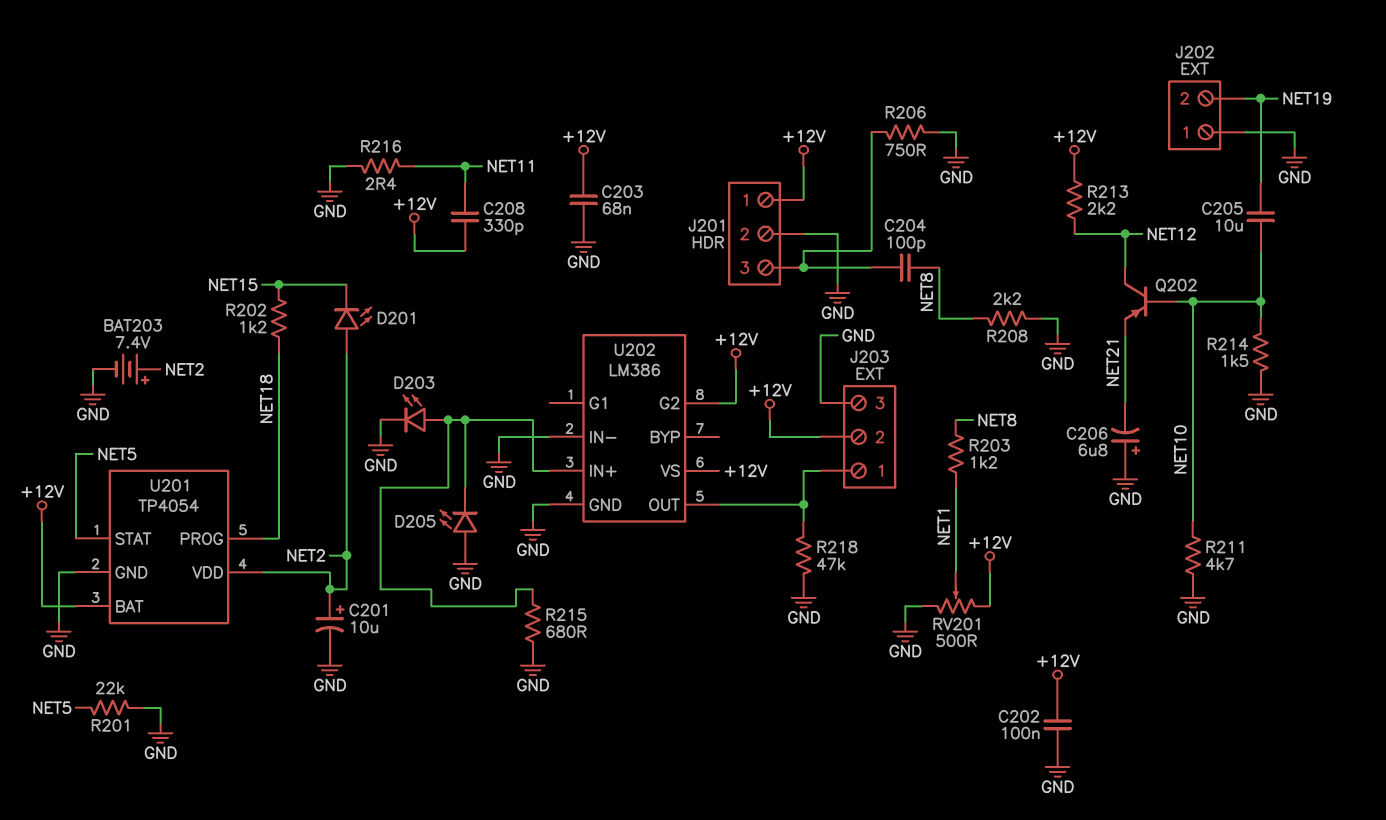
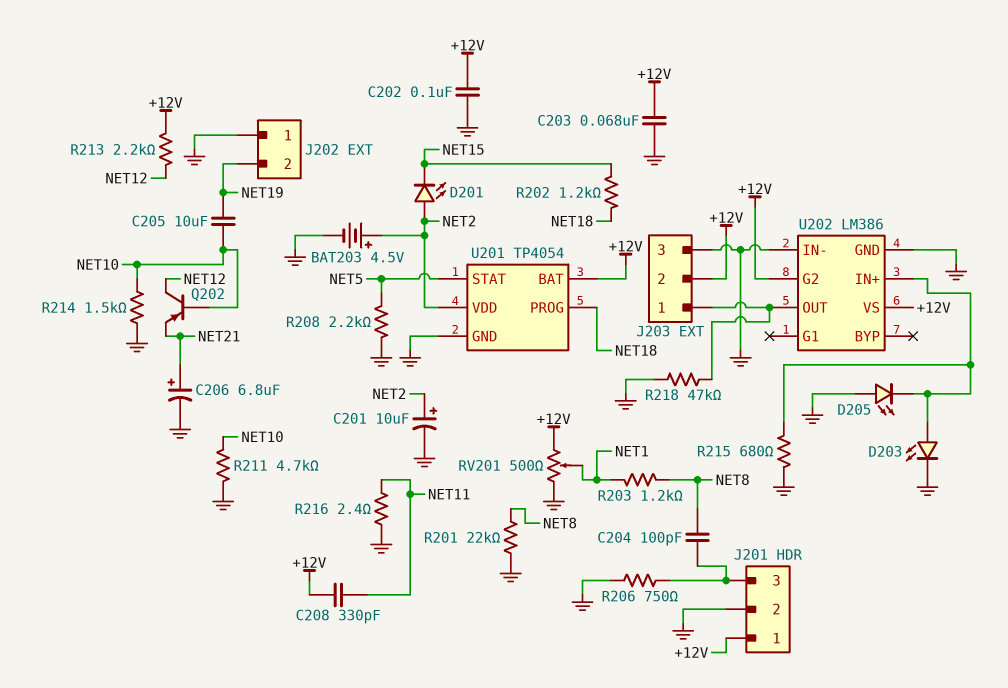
BAT203: 7.4V (plus NET2, minus GND) -> 4.5V (plus NET2, minus GND)
C206: 6.8uF (plus GND, minus NET21) -> 6.8uF (plus NET21, minus GND)
R201: 22k (GND, NET5) -> 22k (GND, NET8)
R208: 2.2k (GND, NET8) -> 2.2k (GND, NET5)

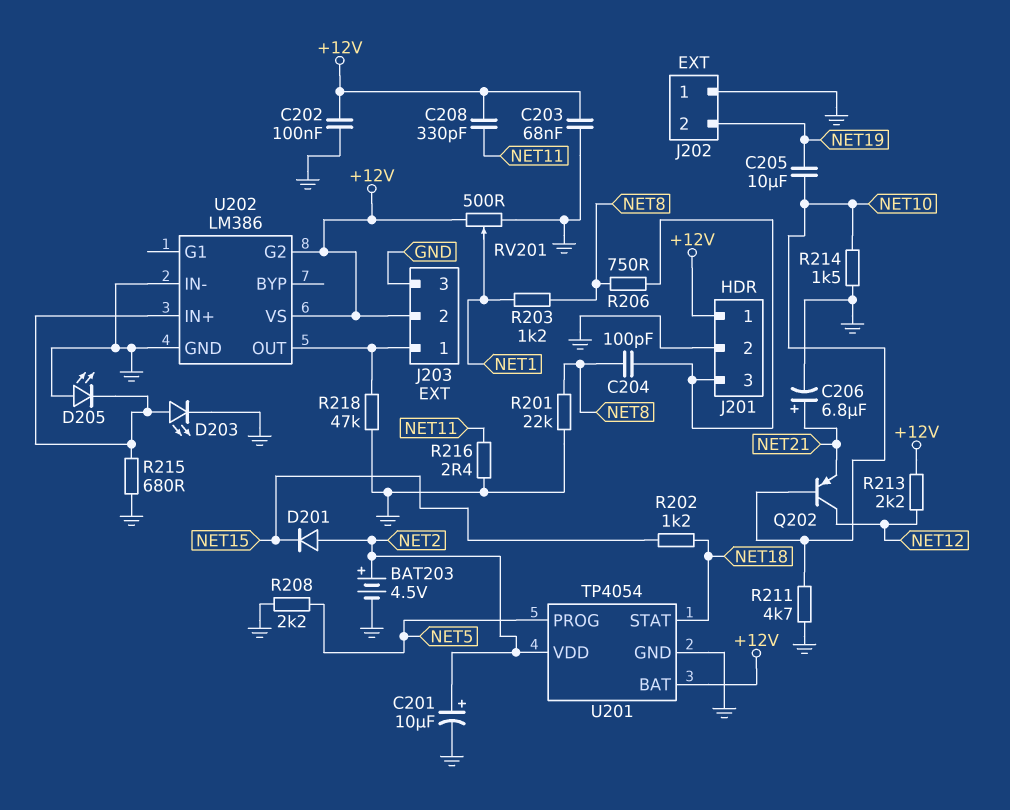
D201: LED (A NET2, K NET15) -> diode (A NET2, K NET15)
R206: 750 (GND, J201/3) -> 750 (J201/3, NET8)
U201 pin PROG: NET18 -> NET5
U201 pin STAT: NET5 -> NET18

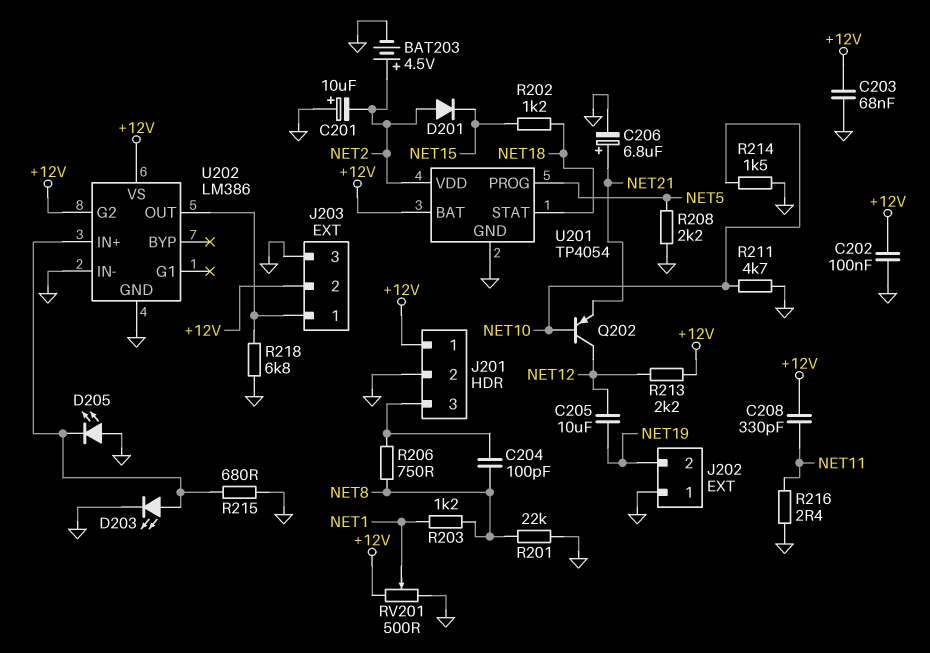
C201: 10uF (plus NET2, minus GND) -> 10uF (plus GND, minus NET2)
C205: 10uF (NET10, NET19) -> 10uF (NET12, NET19)
R218: 47k (GND, J203/1) -> 6.8k (GND, J203/1)

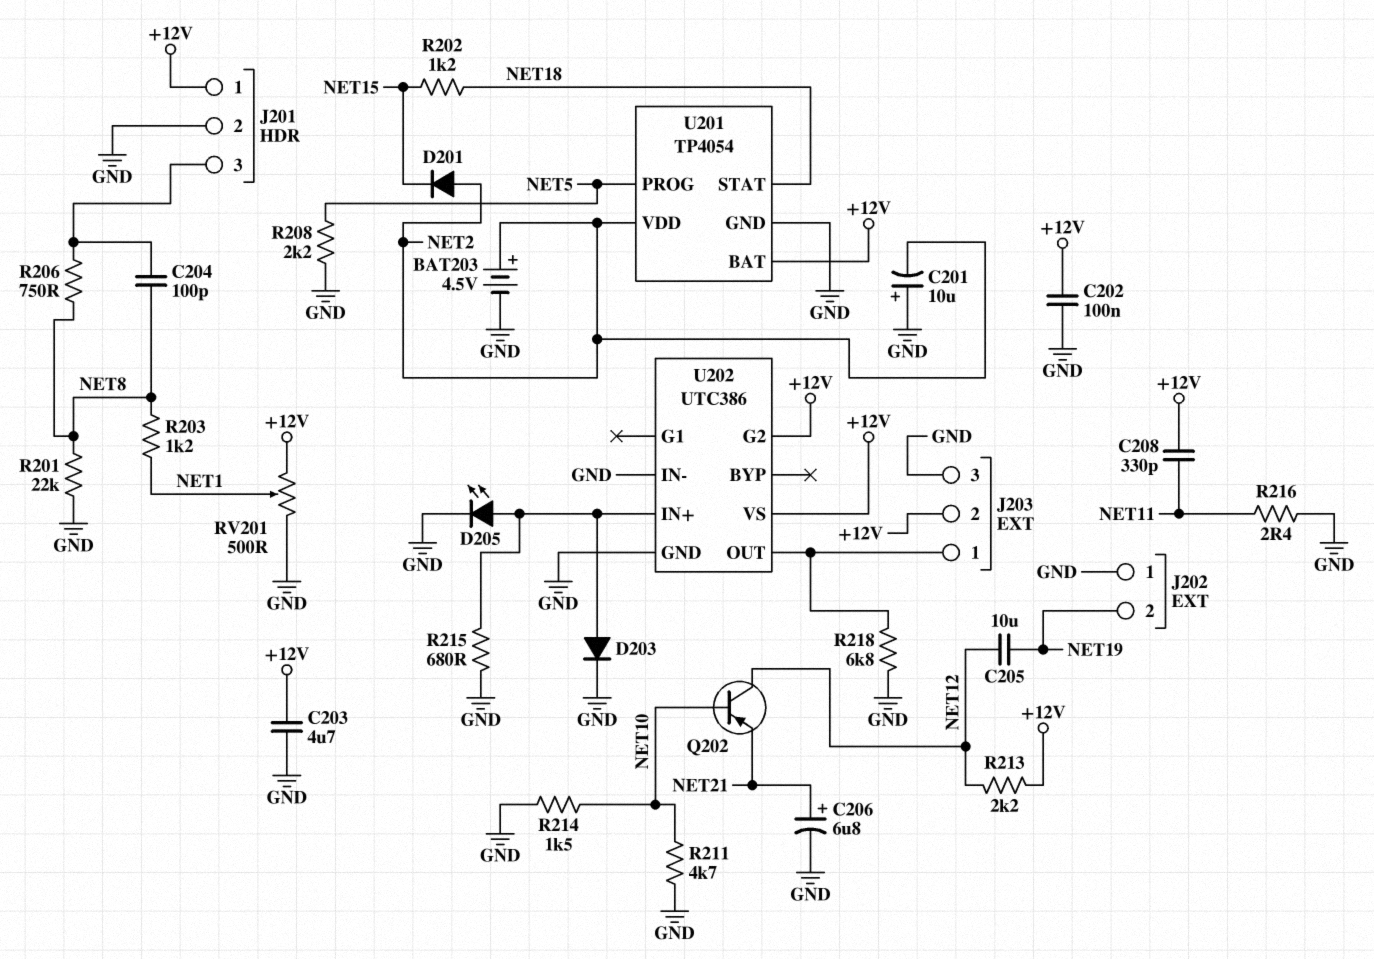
C203: 68nF (+12V, GND) -> 4.7uF (+12V, GND)
D203: LED (A U202/IN+, K GND) -> diode (A U202/IN+, K GND)
D205: LED (A GND, K U202/IN+) -> LED (A U202/IN+, K GND)
U202: LM386 -> UTC386

